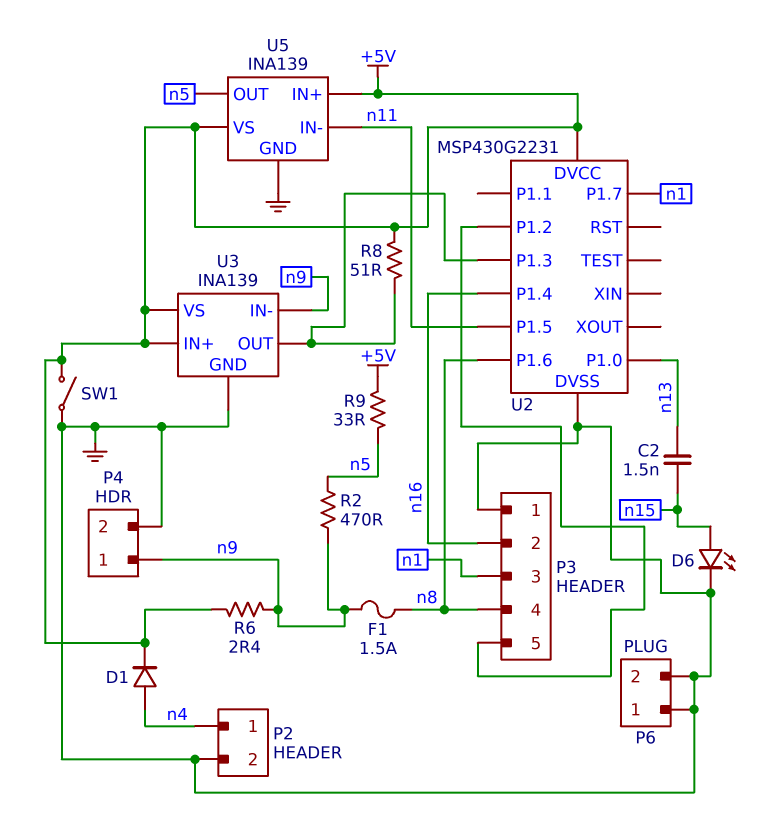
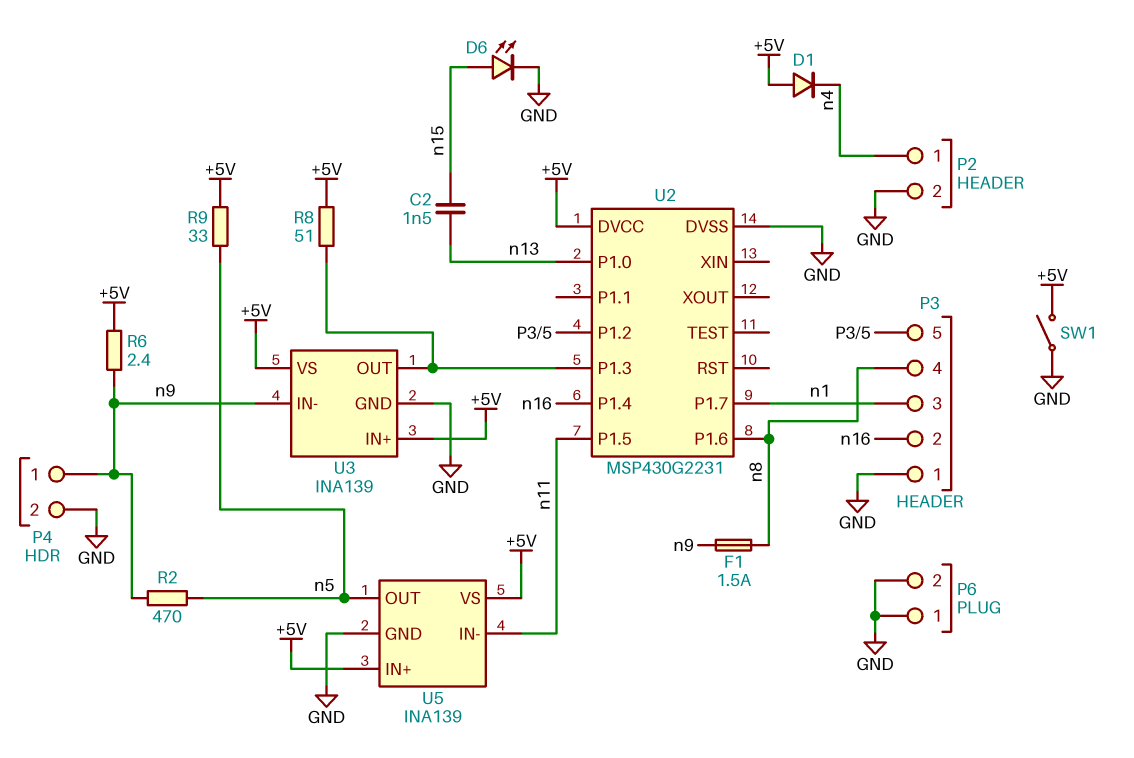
D1: diode (A n4, K +5V) -> diode (A +5V, K n4)

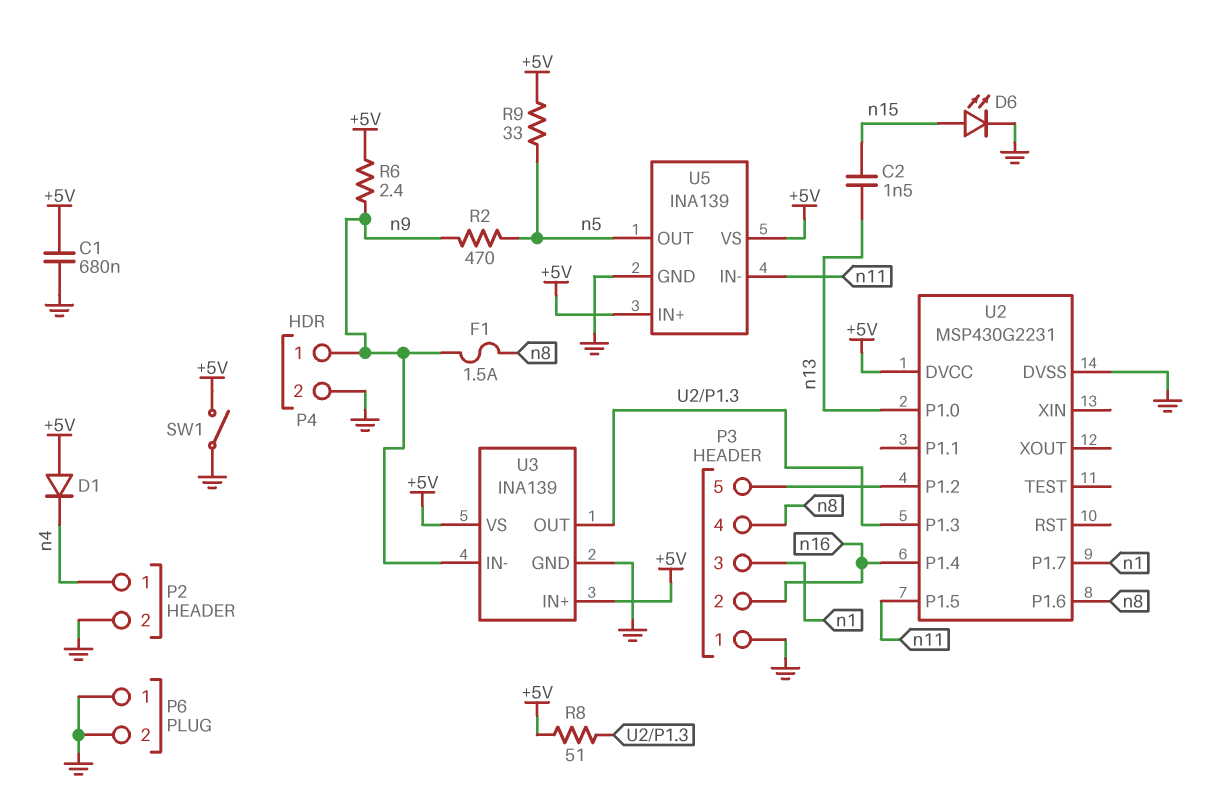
C1: none -> 680nF (+5V, GND)

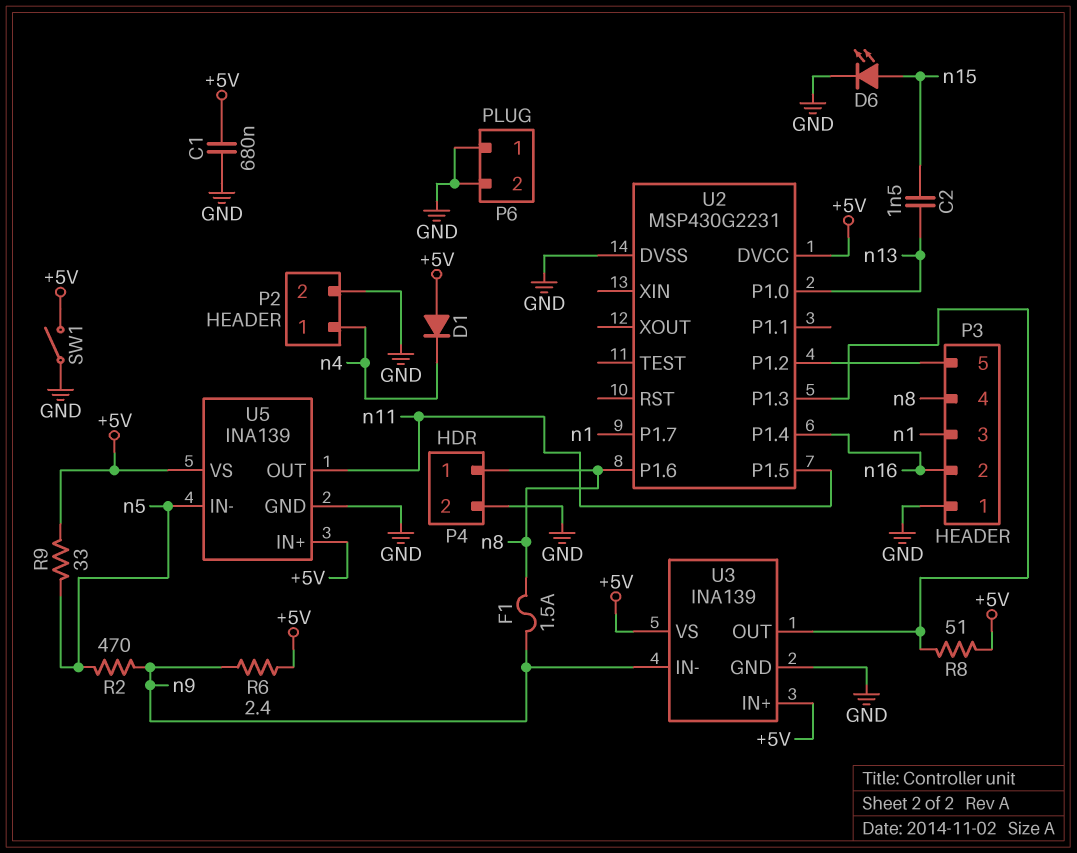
P4 pin 1: n9 -> n8
U5 pin IN-: n11 -> n5
U5 pin OUT: n5 -> n11

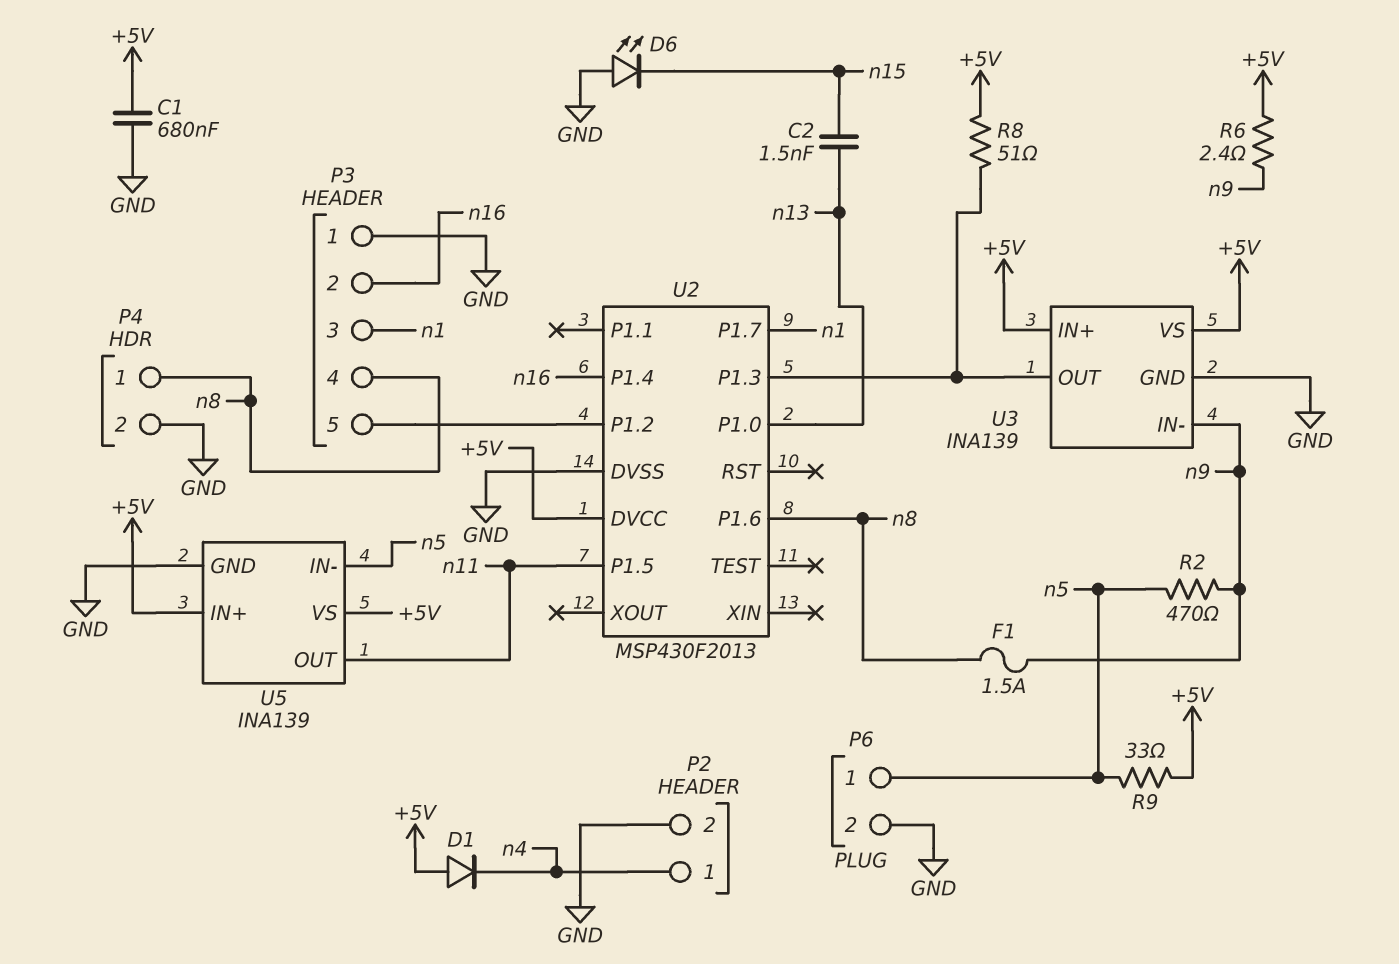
D6: LED (A n15, K GND) -> LED (A GND, K n15)
P6 pin 1: GND -> n5
SW1: switch (+5V, GND) -> none
U2: MSP430G2231 -> MSP430F2013

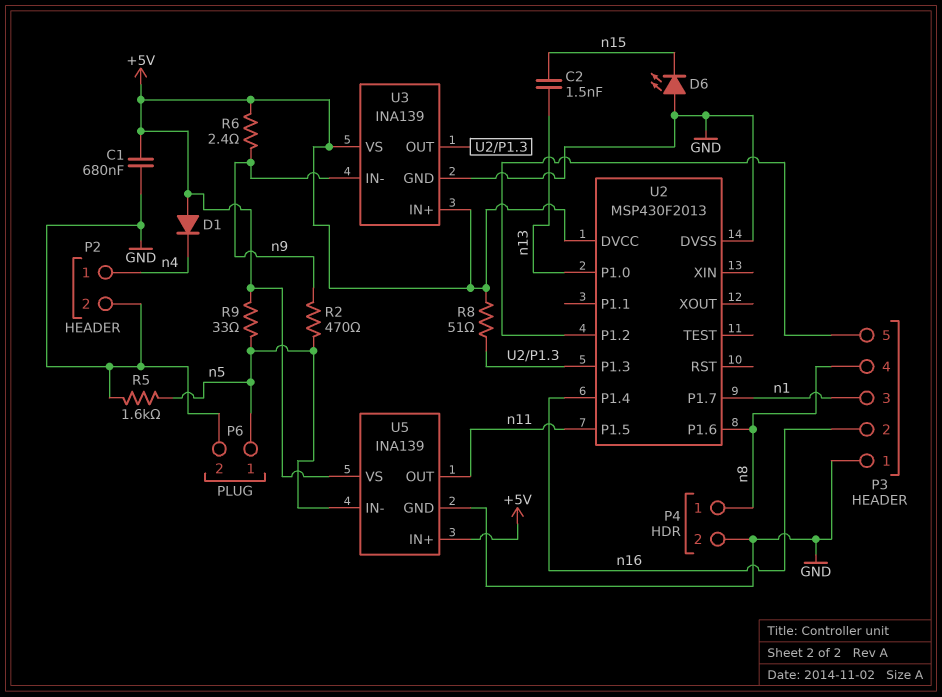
F1: 1.5A (n8, n9) -> none
R5: none -> 1.6k (GND, n5)

